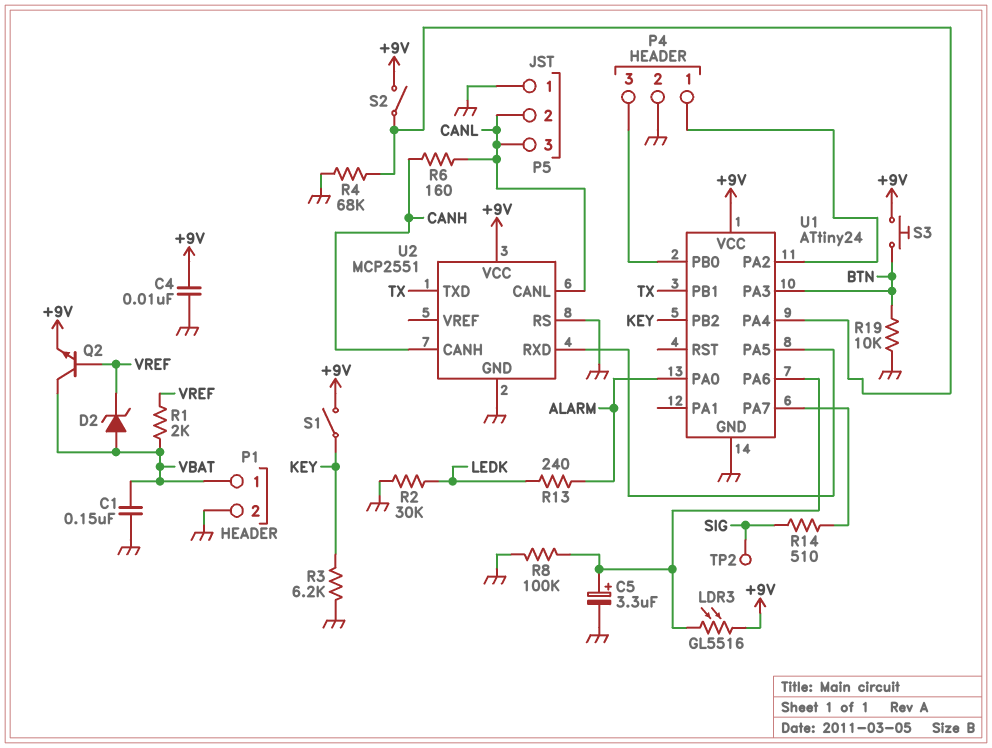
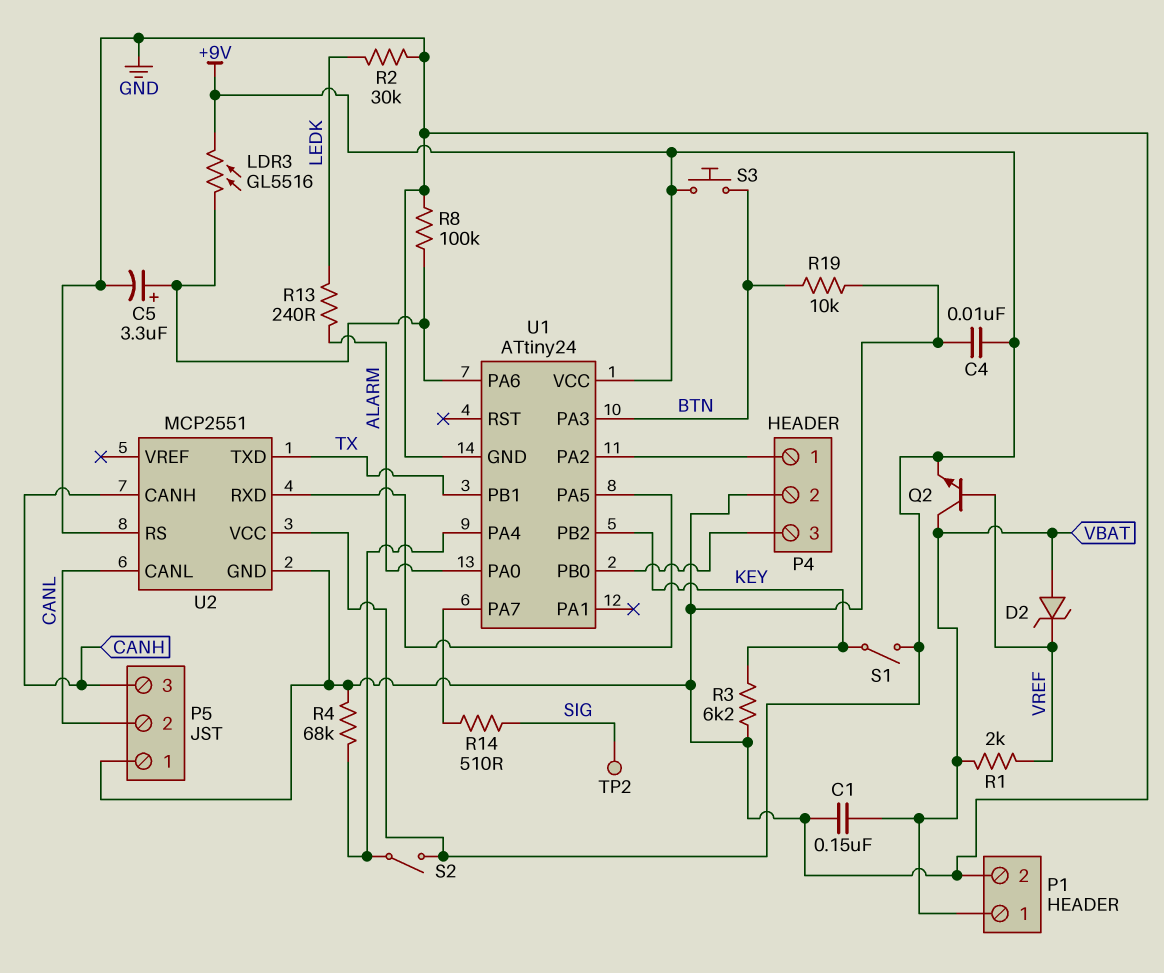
P5 pin 3: CANL -> CANH
R6: 160 (CANH, CANL) -> none

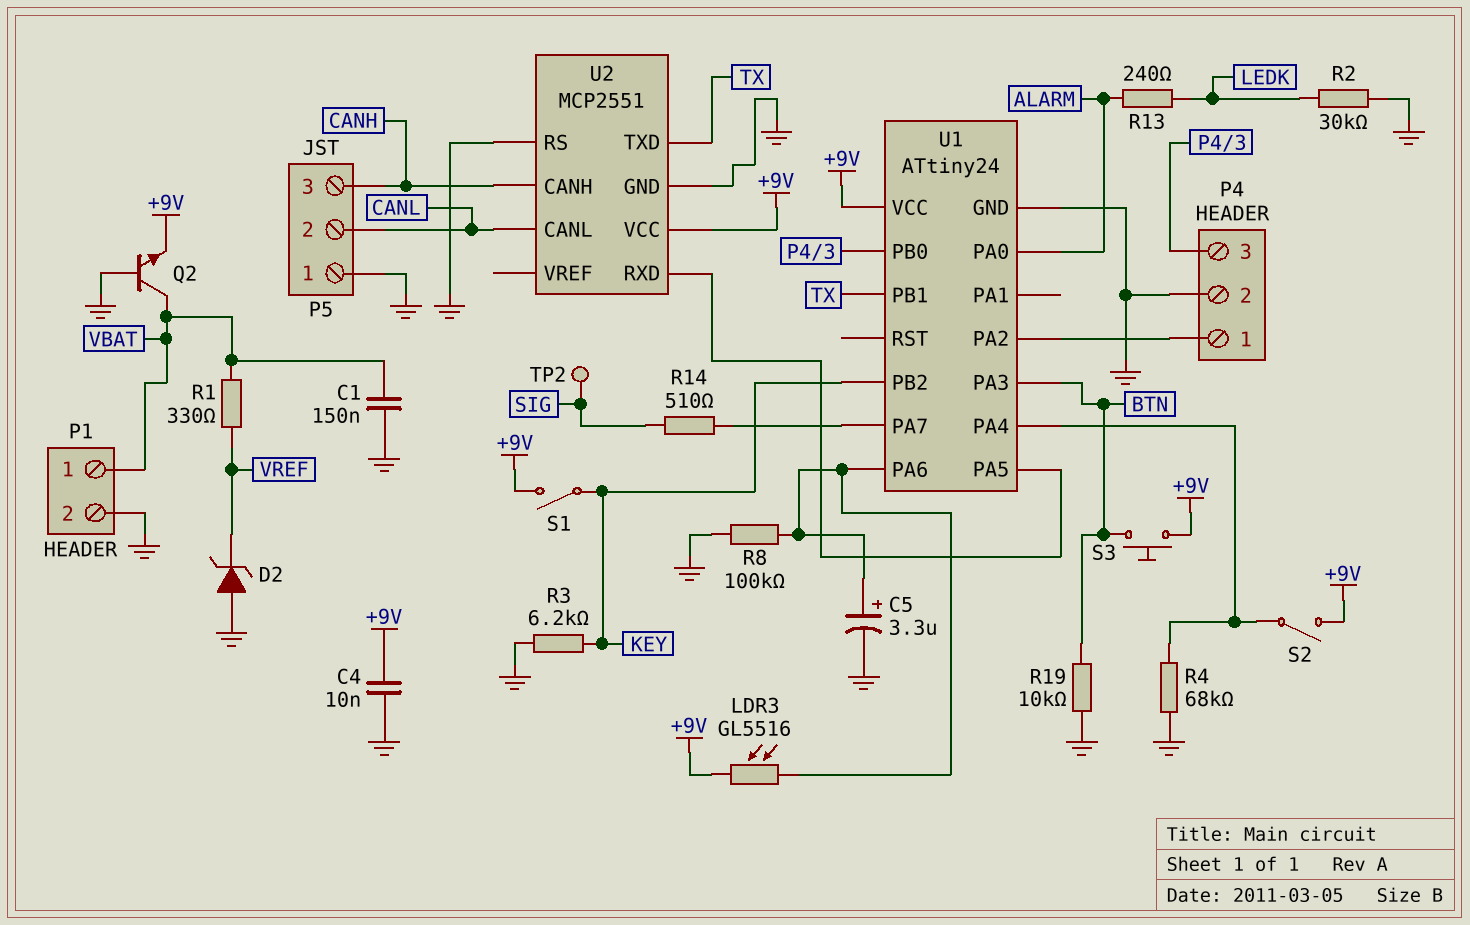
D2: zener (A VBAT, K VREF) -> zener (A GND, K VREF)
Q2: NPN (B VREF, C VBAT, E +9V) -> NPN (B GND, C VBAT, E +9V)
R1: 2k (VBAT, VREF) -> 330 (VBAT, VREF)

